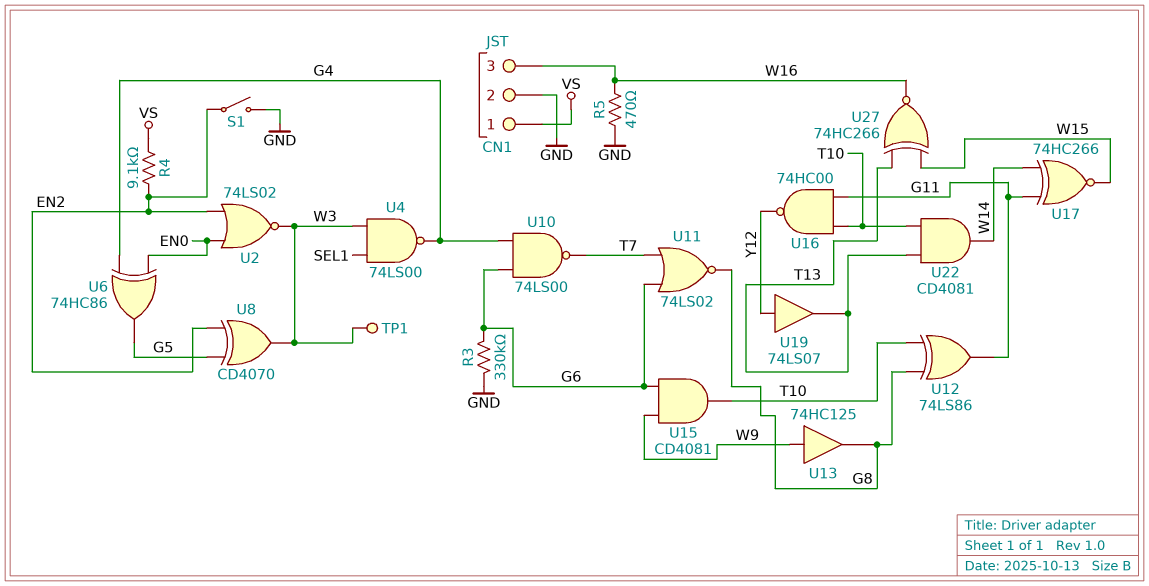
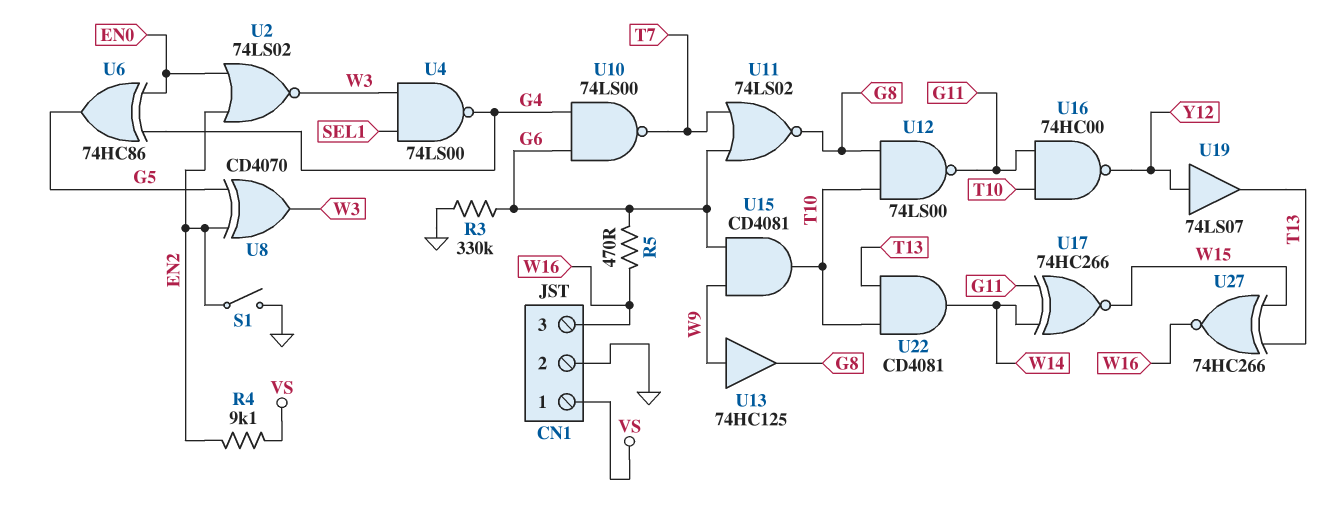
R5: 470 (GND, W16) -> 470 (G6, W16)
TP1: test point (W3) -> none
U12: XOR 74LS86 (in G8, in T10, out G11) -> NAND 74LS00 (in G8, in T10, out G11)

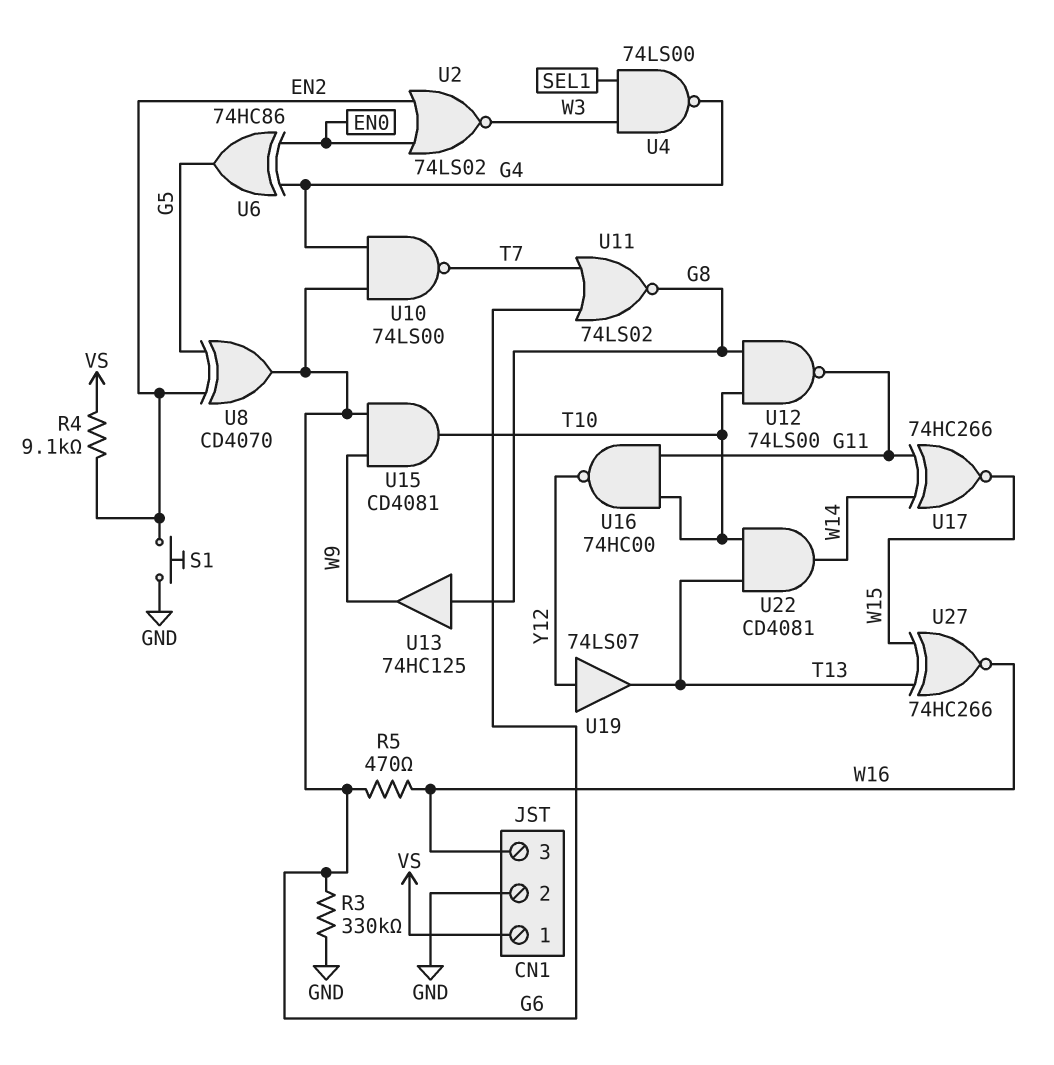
S1: switch (EN2, GND) -> button (EN2, GND)
U8: XOR CD4070 (in EN2, in G5, out W3) -> XOR CD4070 (in EN2, in G5, out G6)
U13: buffer 74HC125 (in W9, out G8) -> buffer 74HC125 (in G8, out W9)

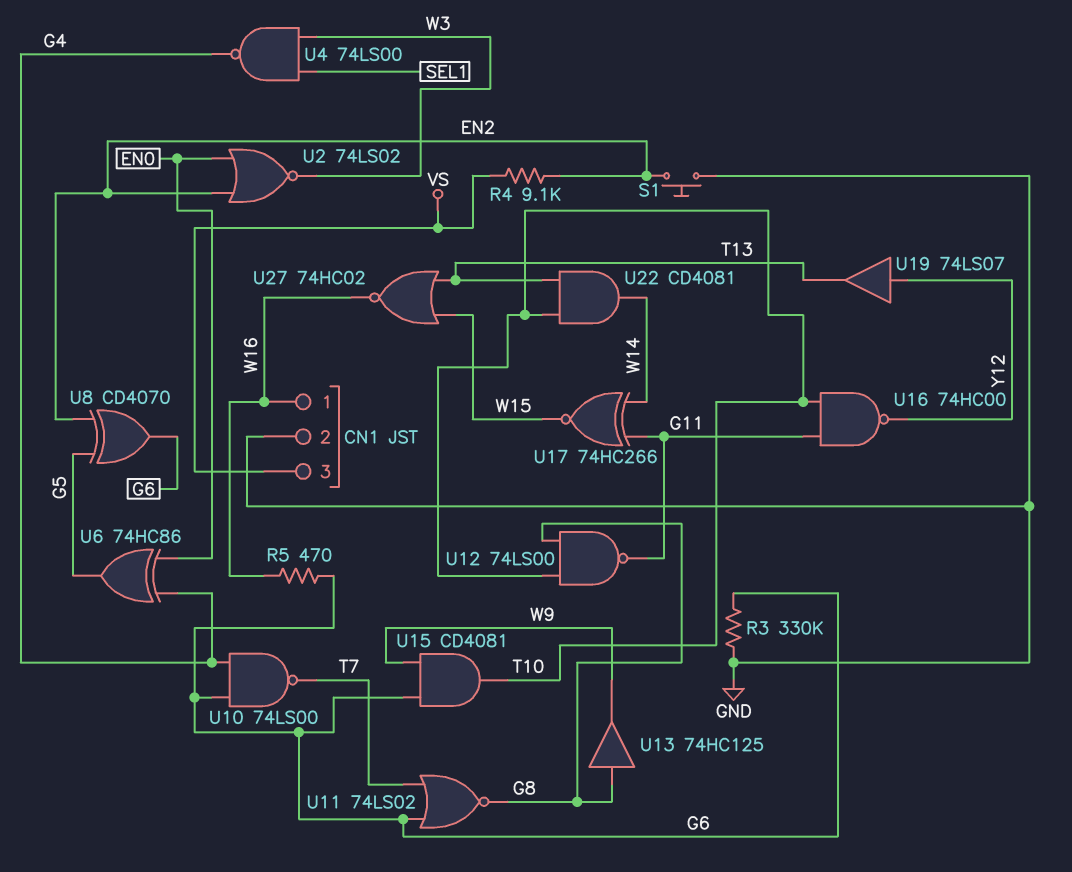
CN1 pin 1: VS -> W16
CN1 pin 3: W16 -> VS
U27: XNOR 74HC266 (in T13, in W15, out W16) -> NOR 74HC02 (in T13, in W15, out W16)

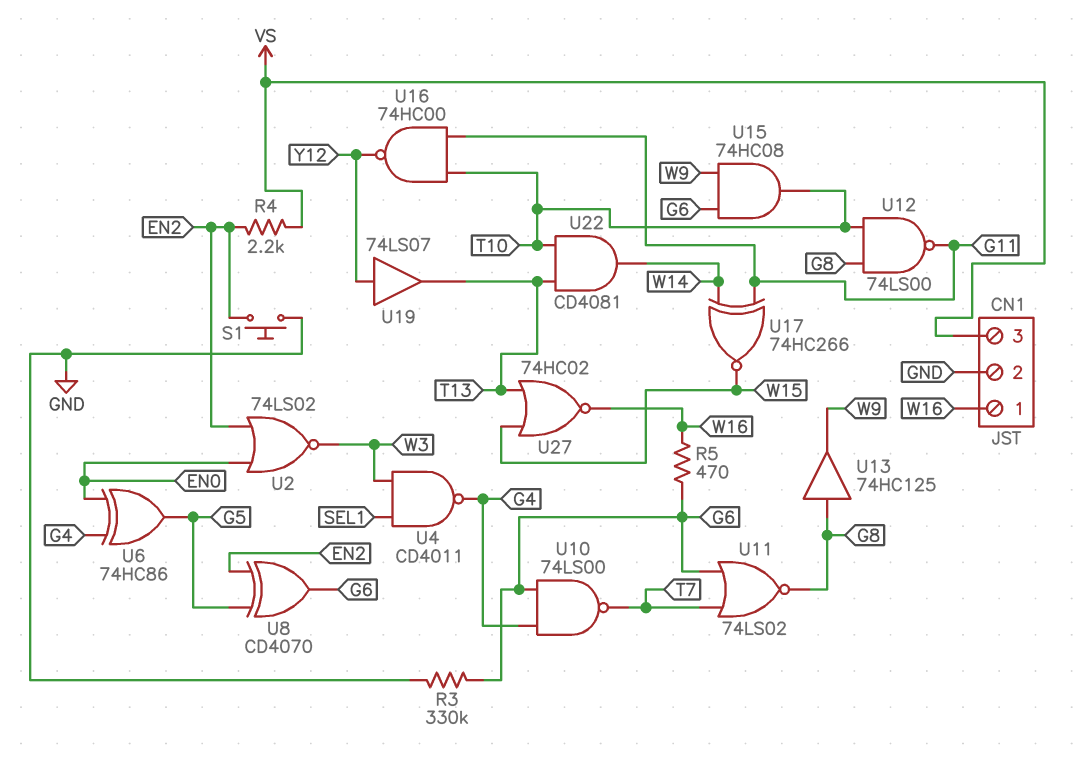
R4: 9.1k (EN2, VS) -> 2.2k (EN2, VS)
U4: NAND 74LS00 (in SEL1, in W3, out G4) -> NAND CD4011 (in SEL1, in W3, out G4)
U15: AND CD4081 (in G6, in W9, out T10) -> AND 74HC08 (in G6, in W9, out T10)

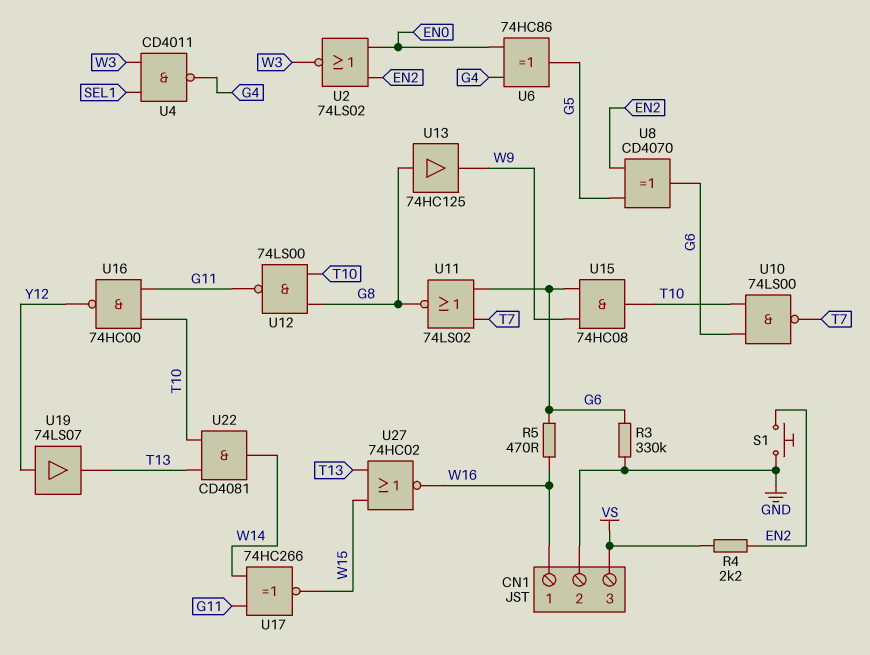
U10: NAND 74LS00 (in G4, in G6, out T7) -> NAND 74LS00 (in G6, in T10, out T7)

